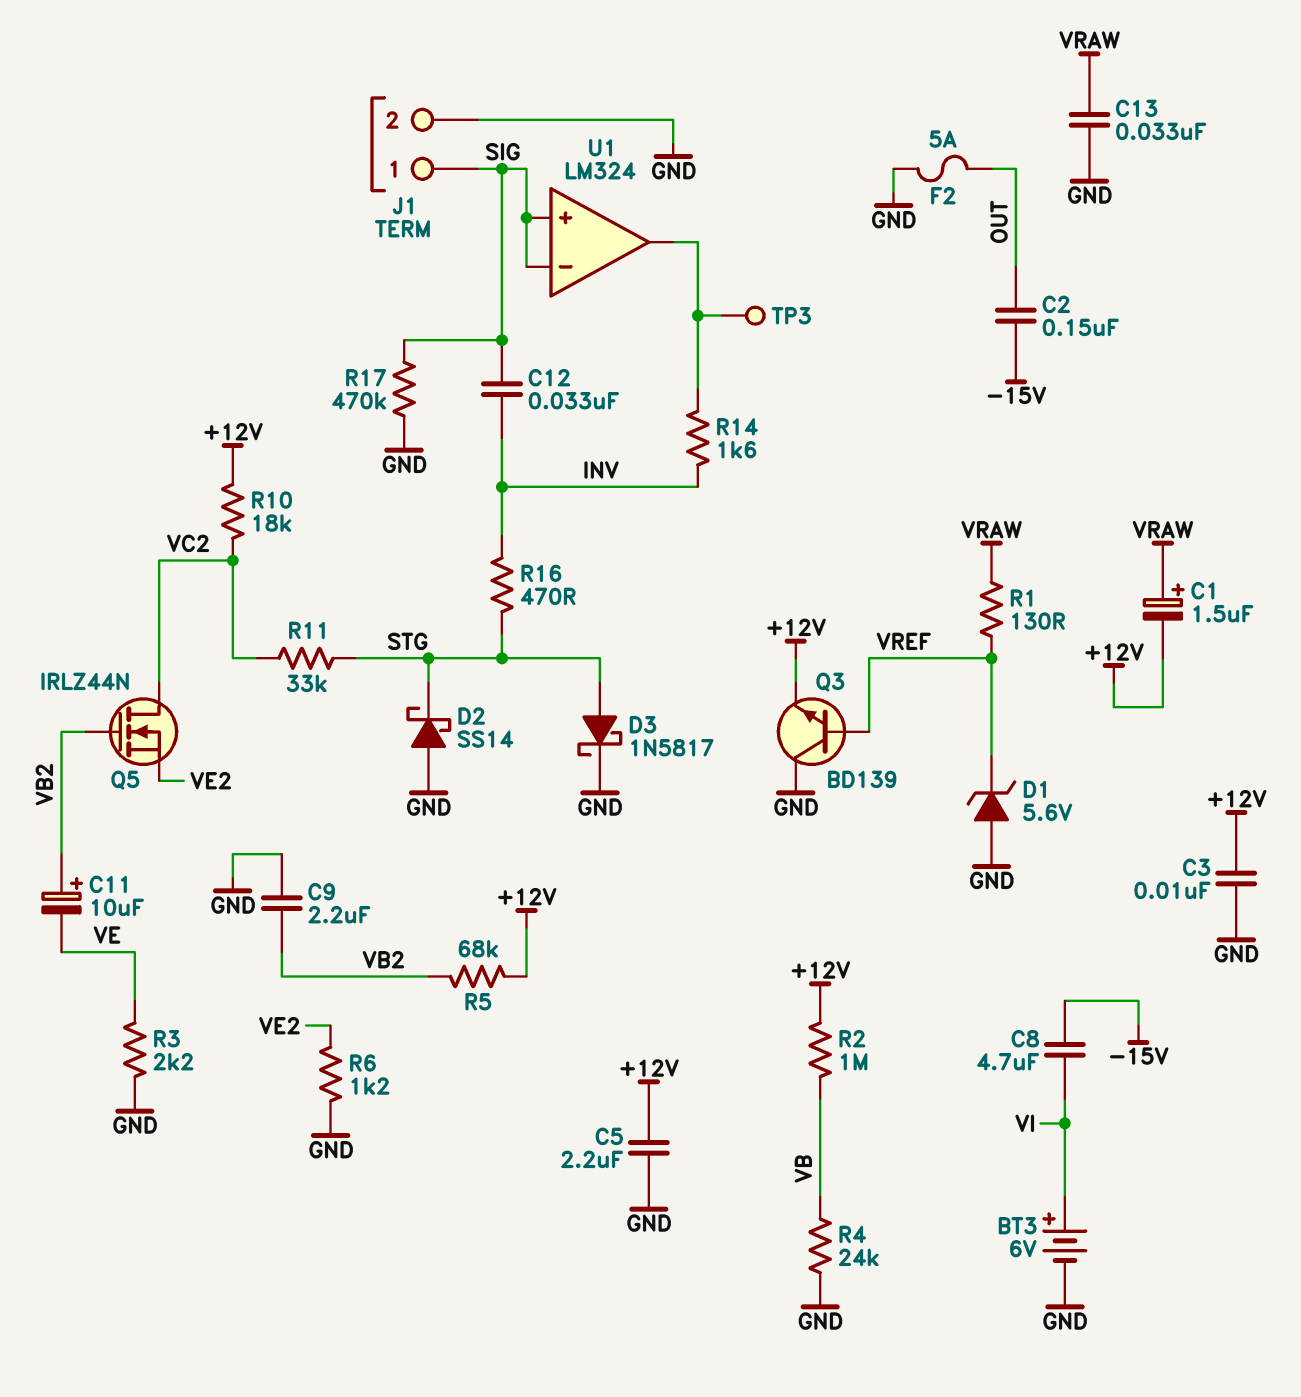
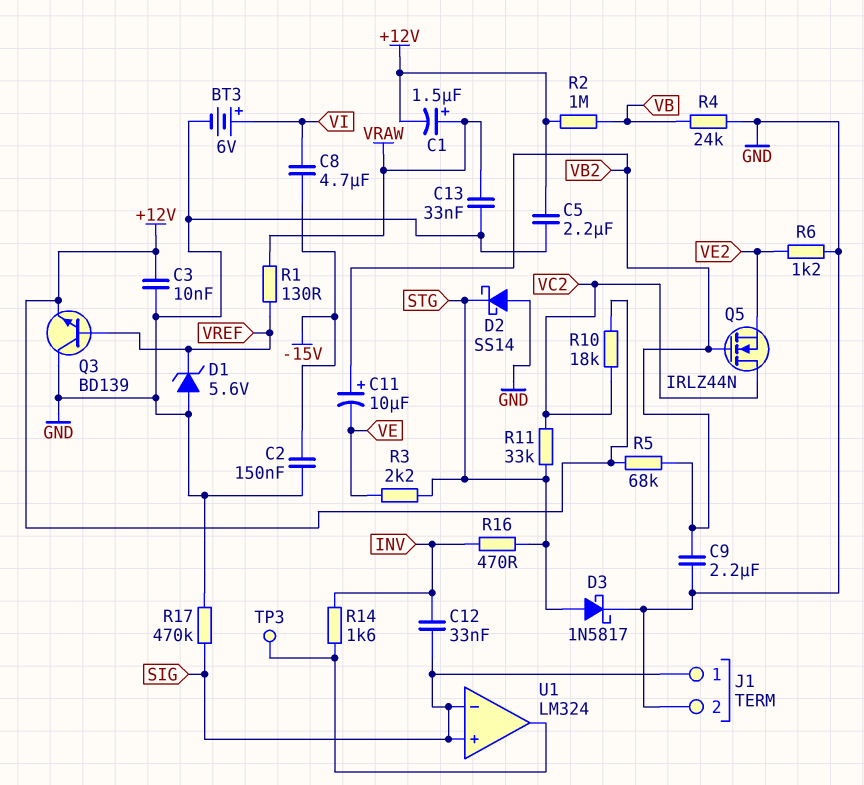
C2: 150nF (-15V, OUT) -> 150nF (-15V, GND)
F2: 5A (GND, OUT) -> none
R3: 2.2k (GND, VE) -> 2.2k (STG, VE)

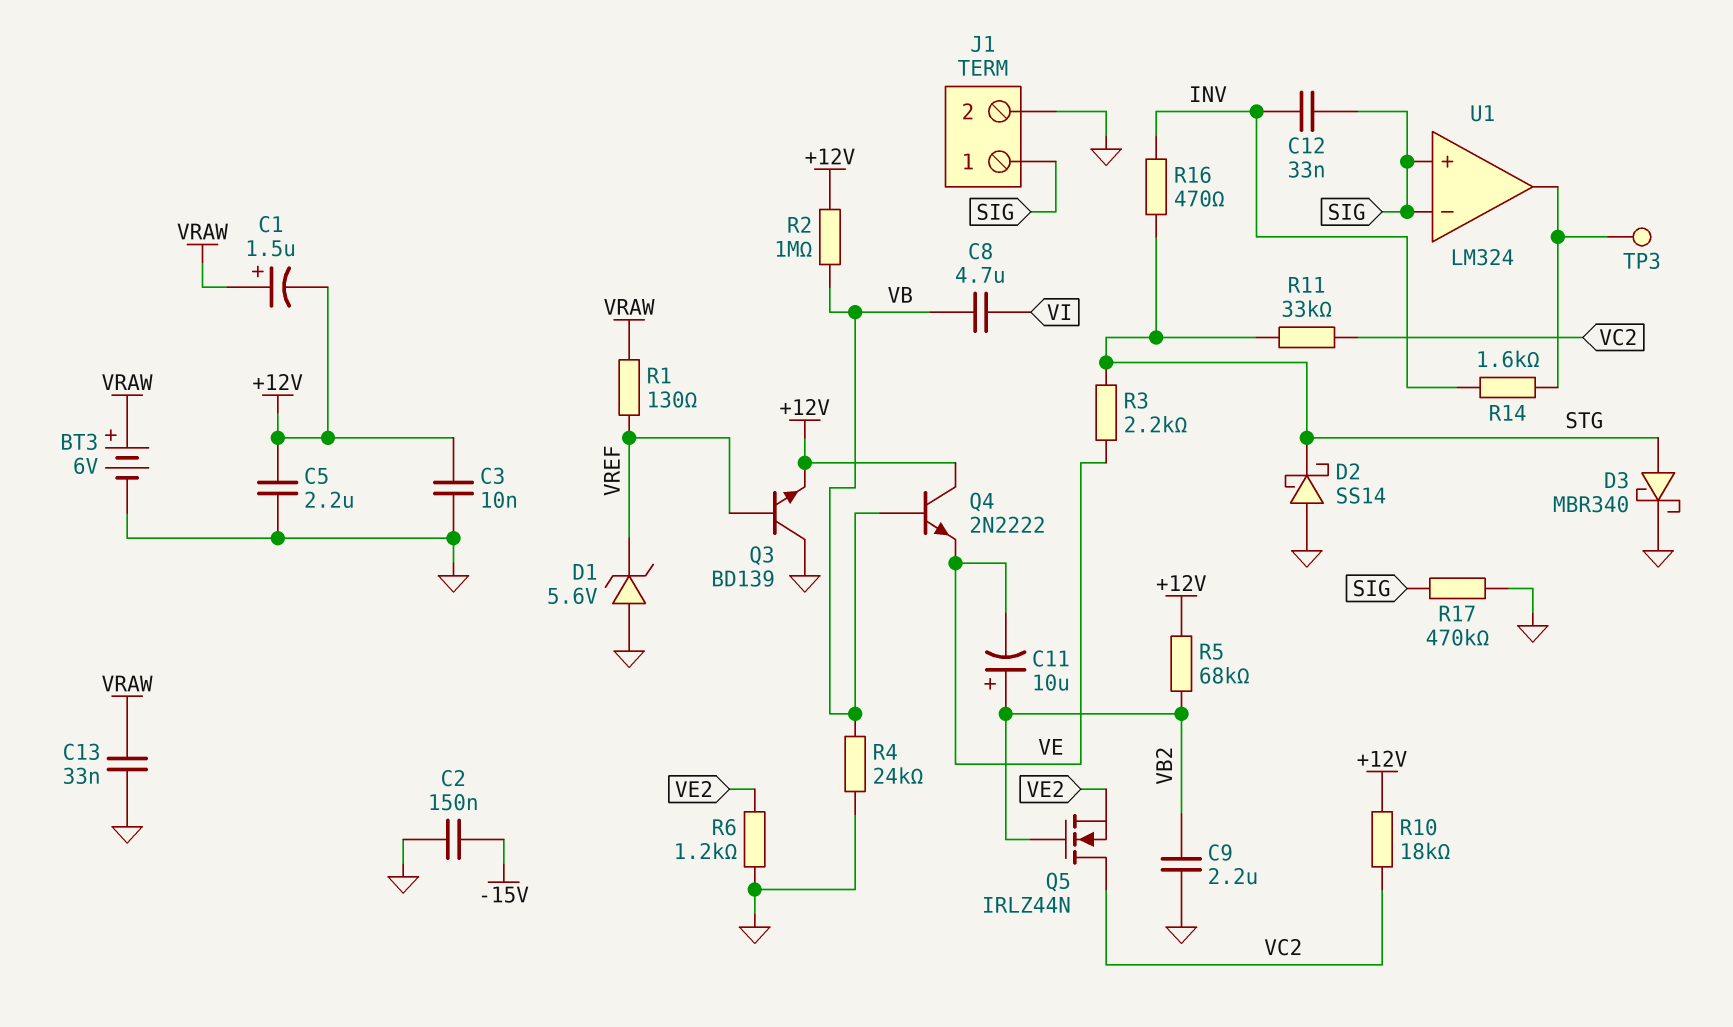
BT3: 6V (plus VI, minus GND) -> 6V (plus VRAW, minus GND)
C8: 4.7uF (-15V, VI) -> 4.7uF (VB, VI)
D3: schottky 1N5817 (A STG, K GND) -> schottky MBR340 (A STG, K GND)
Q4: none -> NPN 2N2222 (B VB, C +12V, E VE)

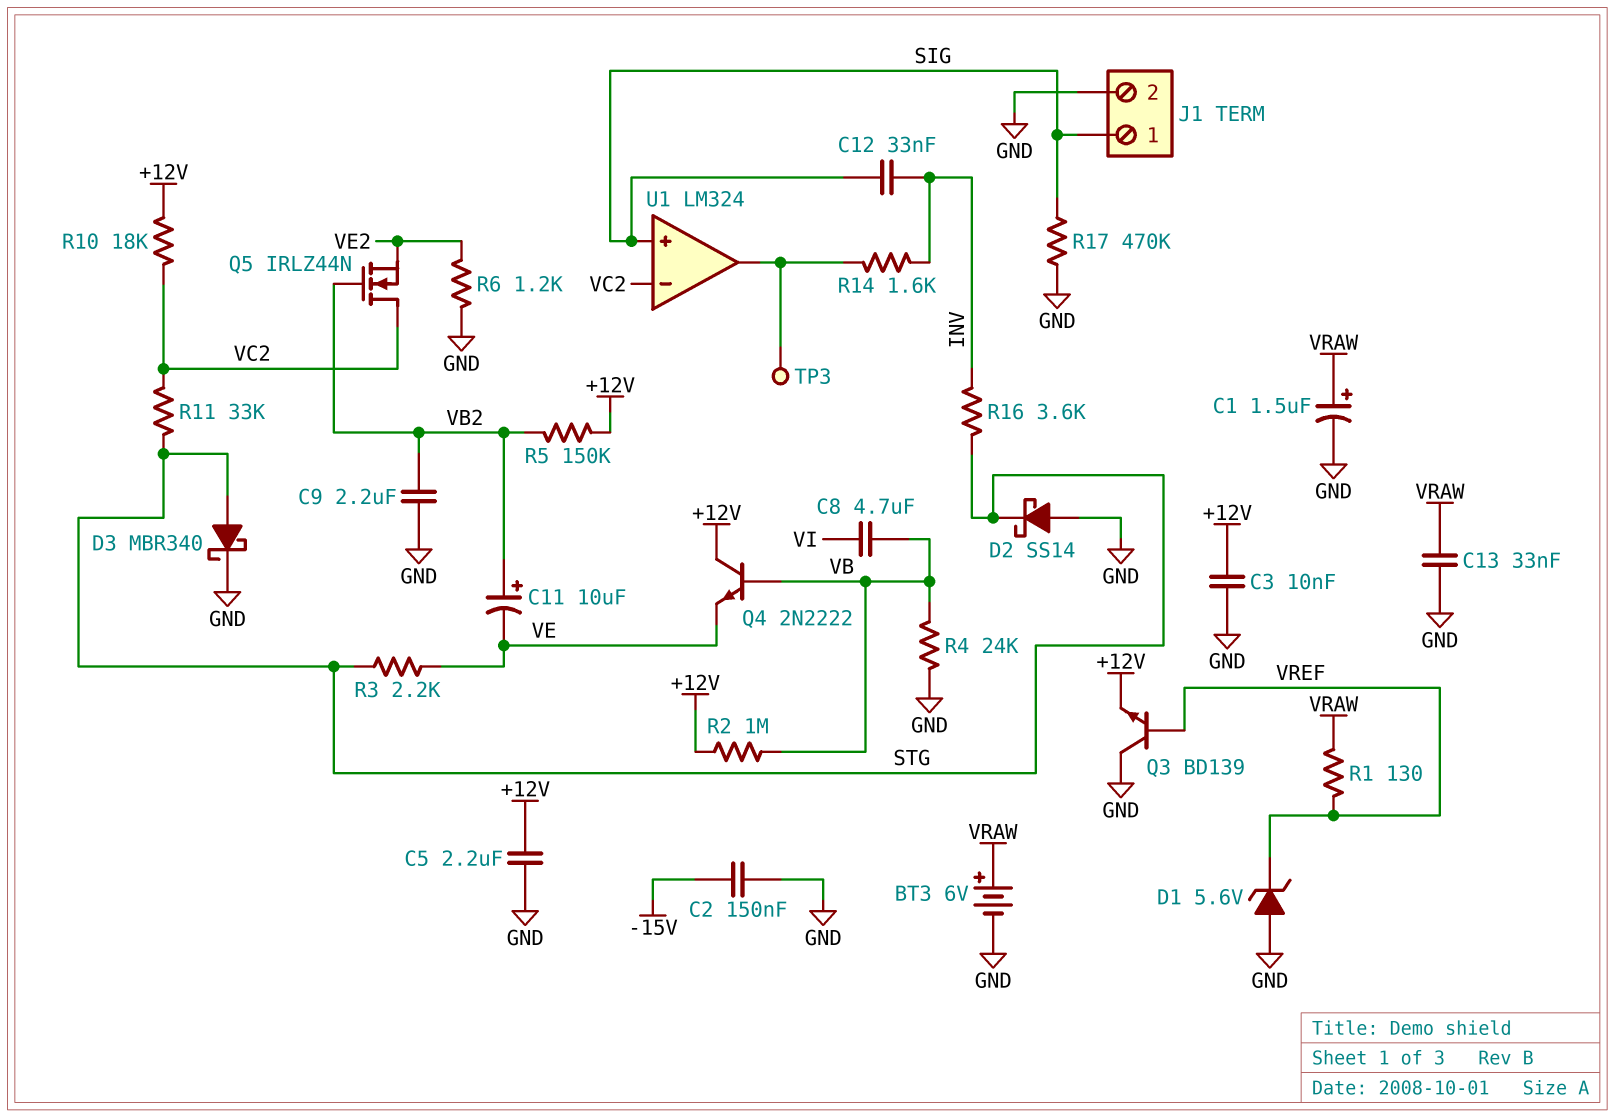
C1: 1.5uF (plus VRAW, minus +12V) -> 1.5uF (plus VRAW, minus GND)
R5: 68k (+12V, VB2) -> 150k (+12V, VB2)
R16: 470 (INV, STG) -> 3.6k (INV, STG)
U1 pin in-: SIG -> VC2

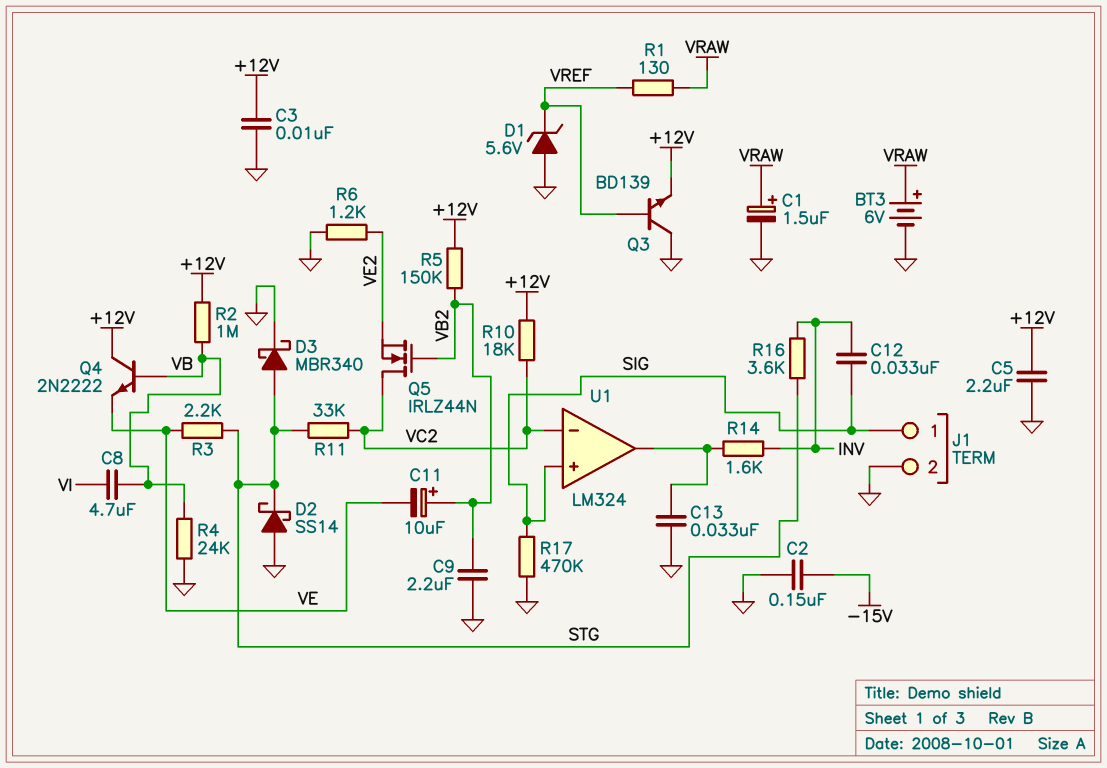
C13: 33nF (GND, VRAW) -> 33nF (GND, U1/out)
TP3: test point (U1/out) -> none

